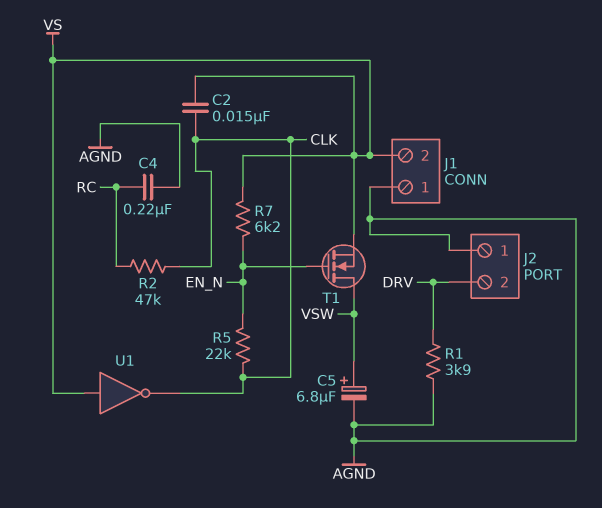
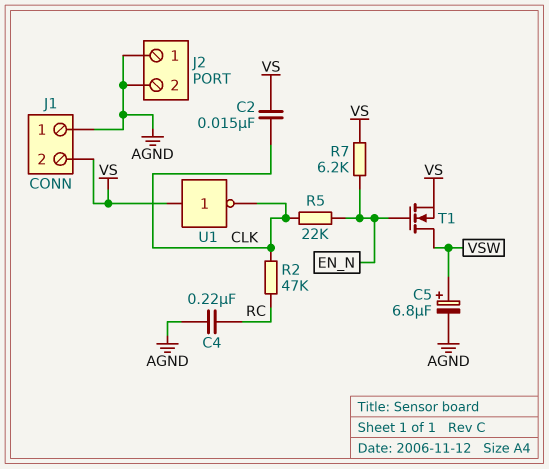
J2 pin 2: DRV -> AGND
R1: 3.9k (AGND, DRV) -> none

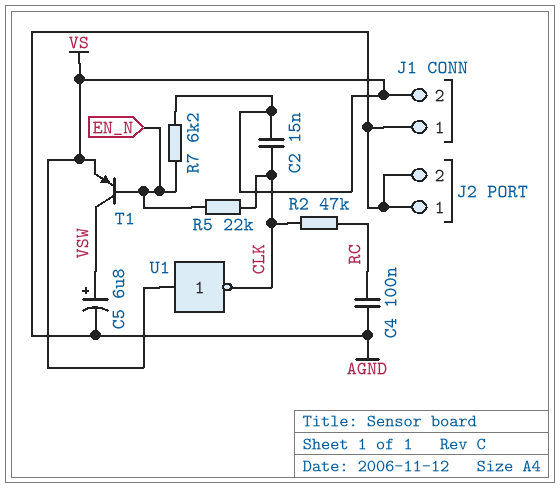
C4: 220nF (AGND, RC) -> 100nF (AGND, RC)
T1: NMOS (G EN_N, D VSW, S VS) -> PNP (B EN_N, C VSW, E VS)

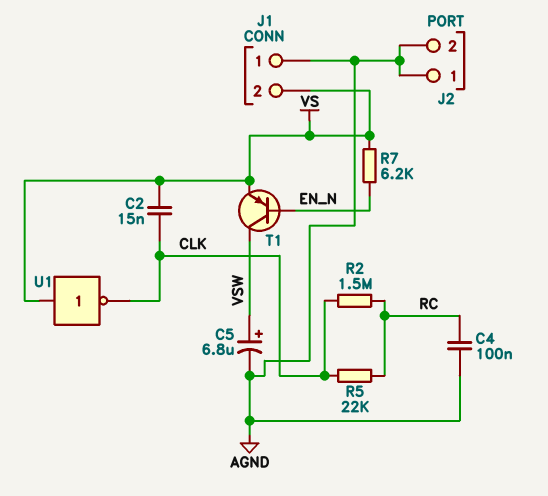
R2: 47k (CLK, RC) -> 1.5M (CLK, RC)
R5: 22k (CLK, EN_N) -> 22k (CLK, RC)

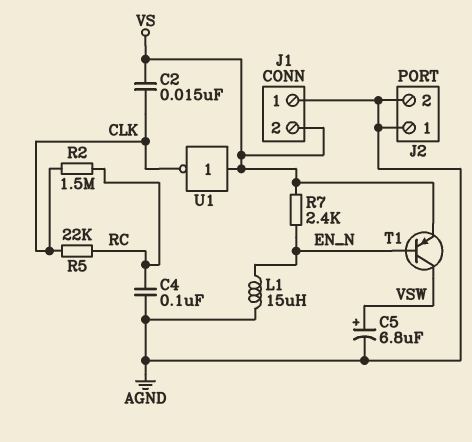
L1: none -> 15uH (AGND, EN_N)
R7: 6.2k (EN_N, VS) -> 2.4k (EN_N, VS)

